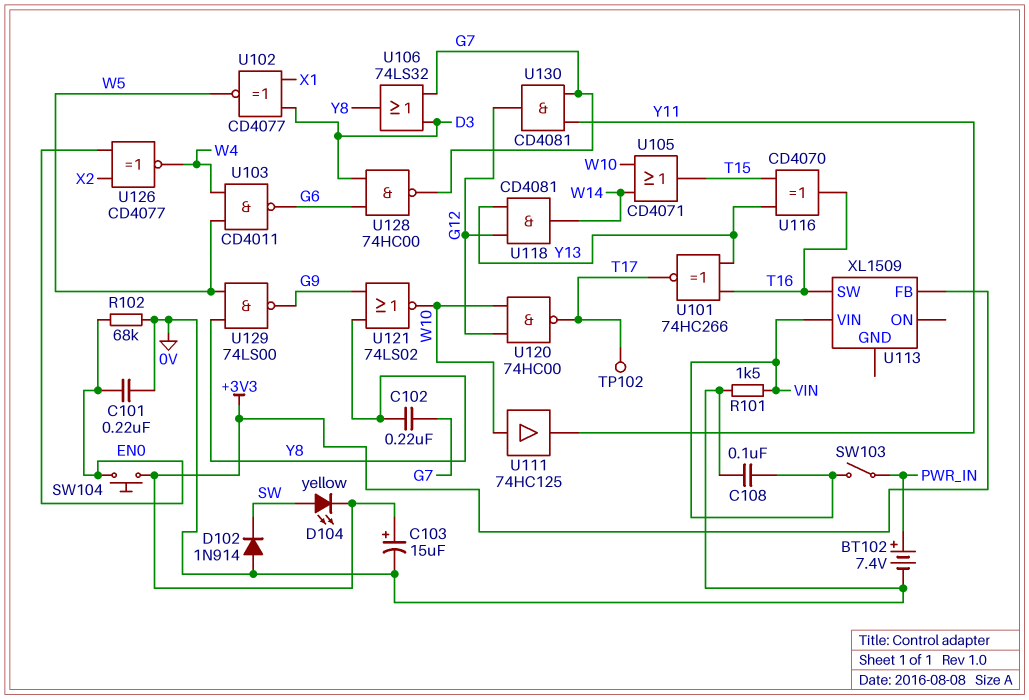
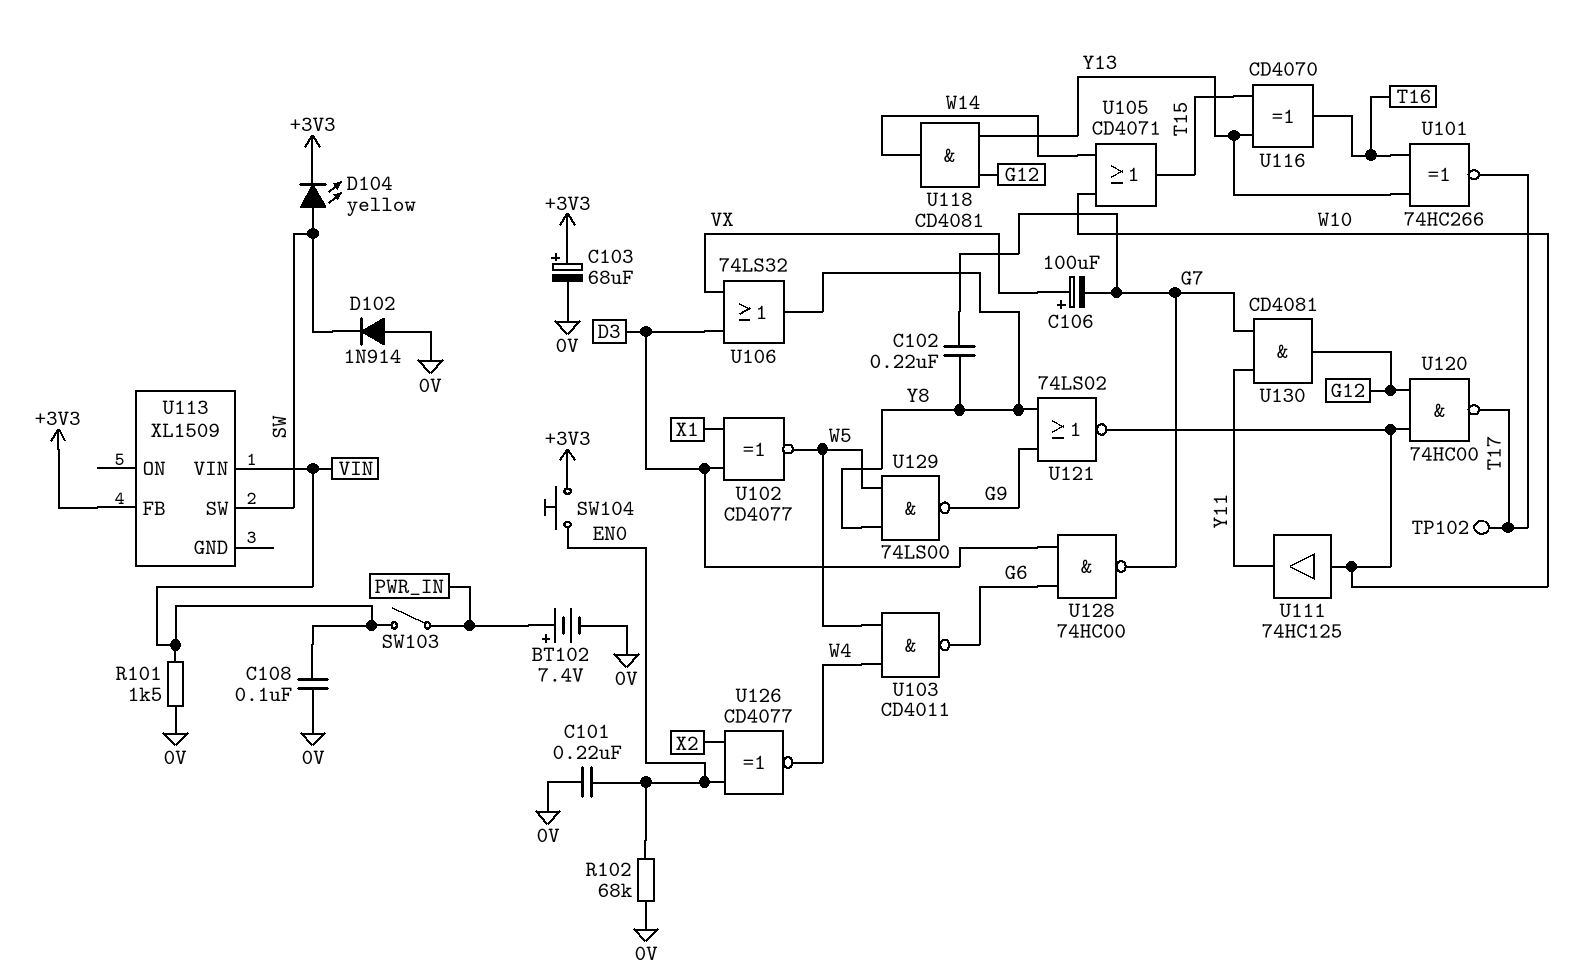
C103: 15uF (plus +3V3, minus 0V) -> 68uF (plus +3V3, minus 0V)
C106: none -> 100uF (plus VX, minus G7)
U106: OR 74LS32 (in D3, in G7, out Y8) -> OR 74LS32 (in D3, in VX, out Y8)
U113 pin SW: T16 -> SW

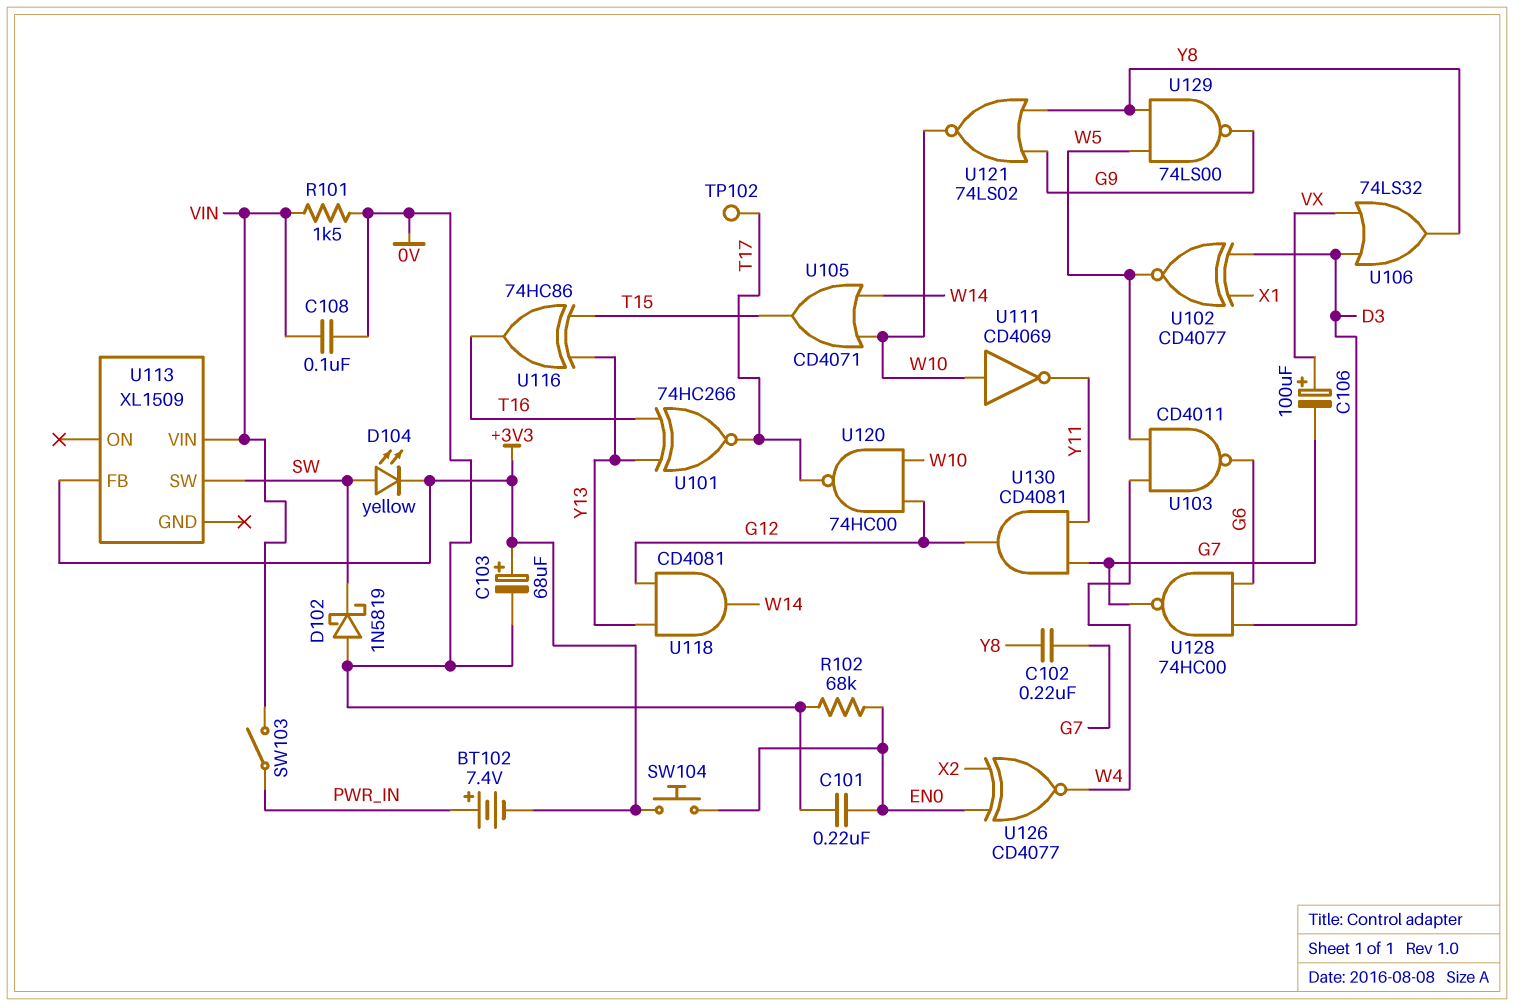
BT102: 7.4V (plus PWR_IN, minus 0V) -> 7.4V (plus PWR_IN, minus +3V3)
D102: diode 1N914 (A 0V, K SW) -> schottky 1N5819 (A 0V, K SW)
U111: buffer 74HC125 (in W10, out Y11) -> NOT CD4069 (in W10, out Y11)
U116: XOR CD4070 (in T15, in Y13, out T16) -> XOR 74HC86 (in T15, in Y13, out T16)

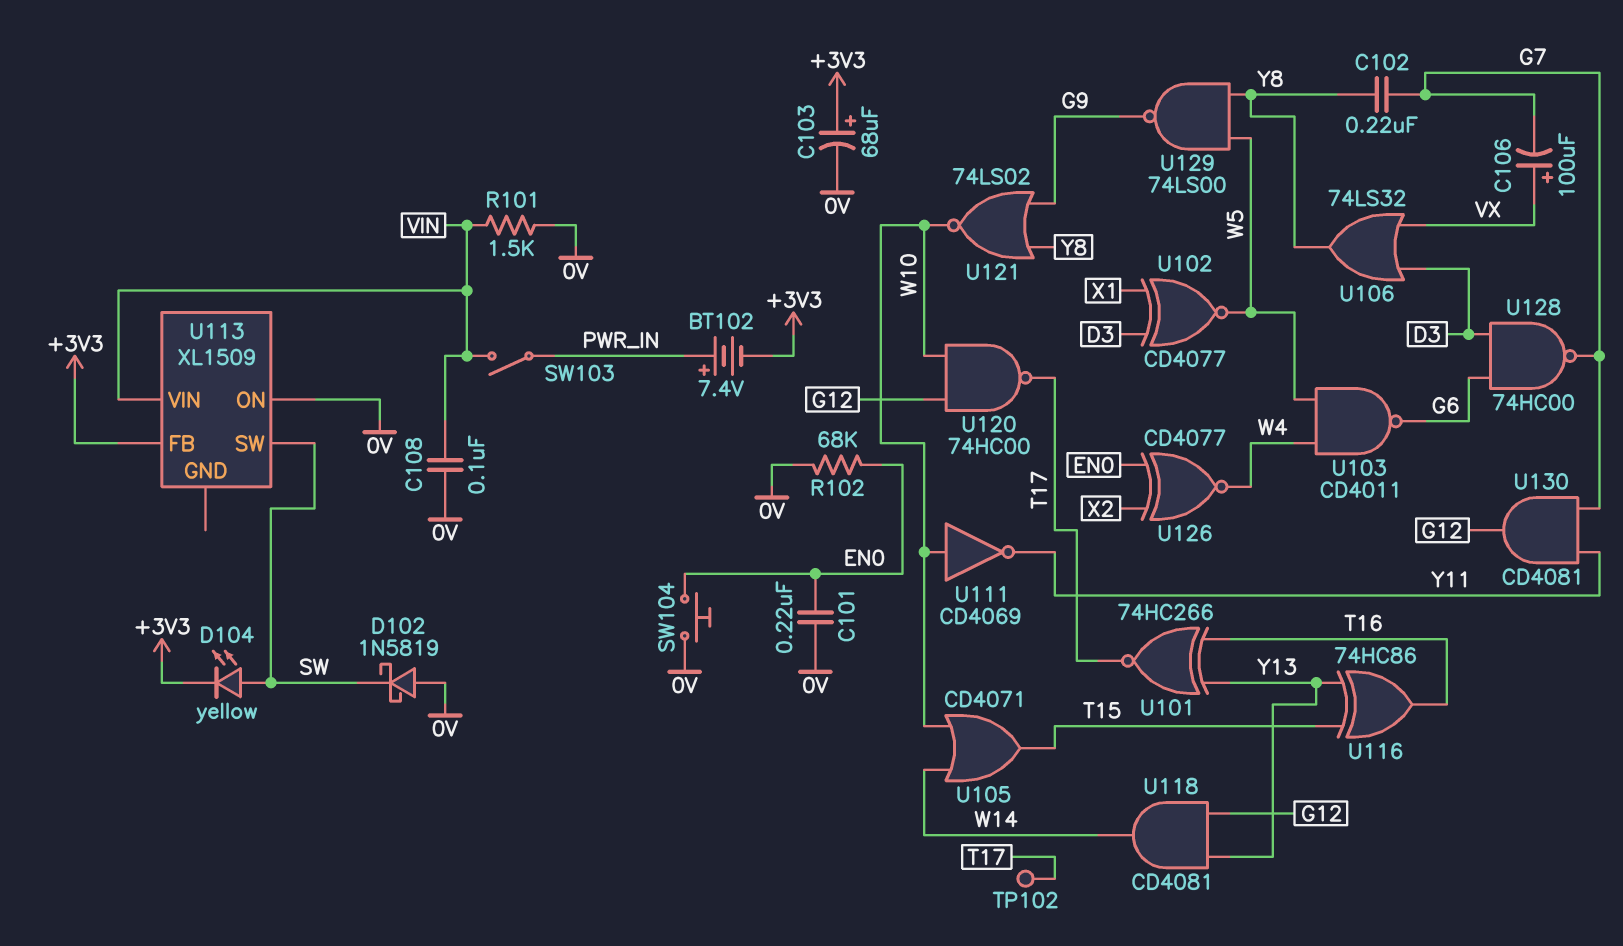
SW104: button (+3V3, EN0) -> button (0V, EN0)
U113 pin ON: none -> 0V

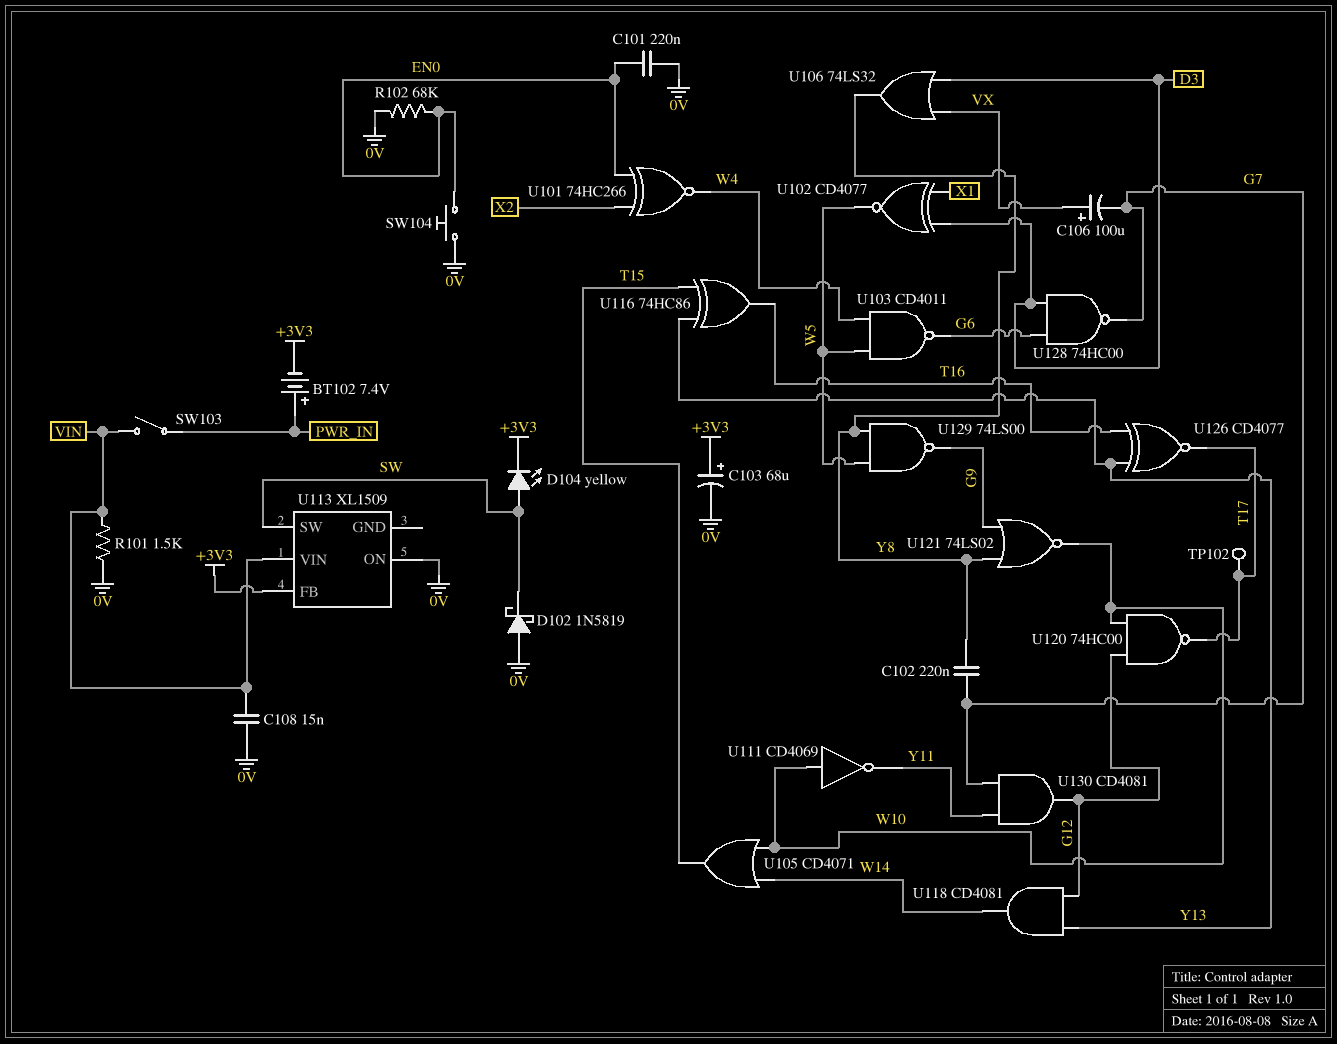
C108: 100nF (0V, VIN) -> 15nF (0V, VIN)
U101: XNOR 74HC266 (in T16, in Y13, out T17) -> XNOR 74HC266 (in EN0, in X2, out W4)
U126: XNOR CD4077 (in EN0, in X2, out W4) -> XNOR CD4077 (in T16, in Y13, out T17)

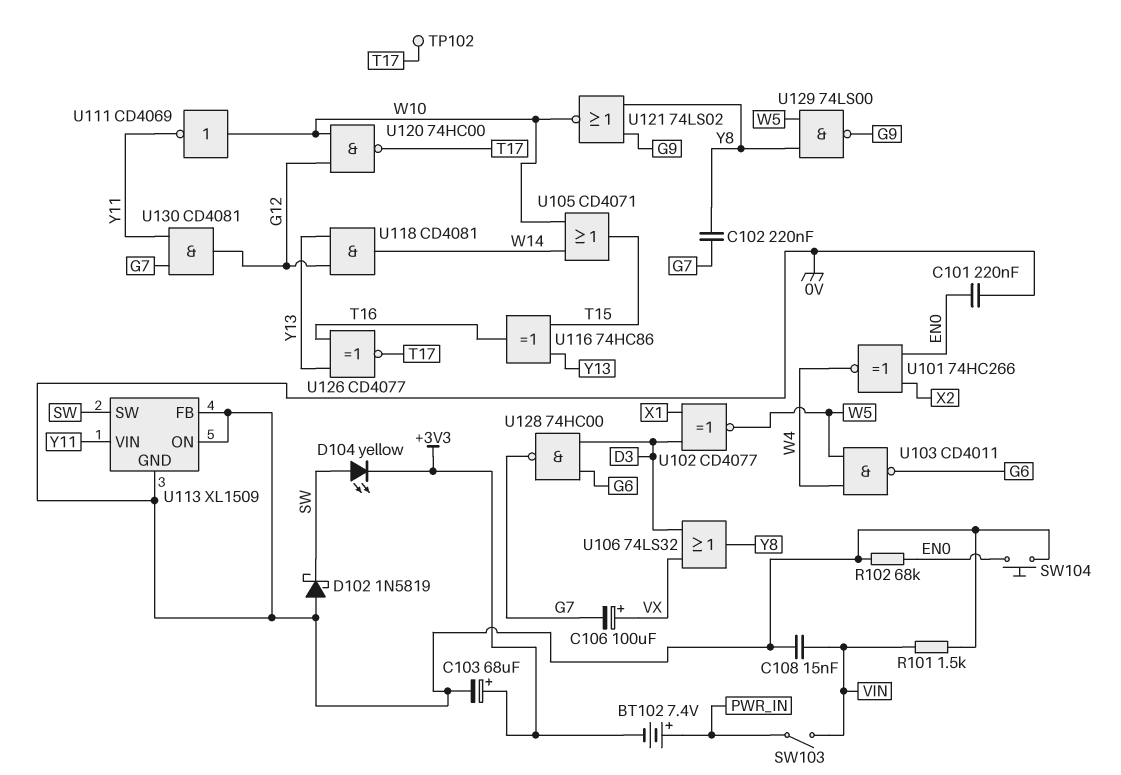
U113 pin FB: +3V3 -> 0V
U113 pin GND: none -> 0V
U113 pin VIN: VIN -> Y11

